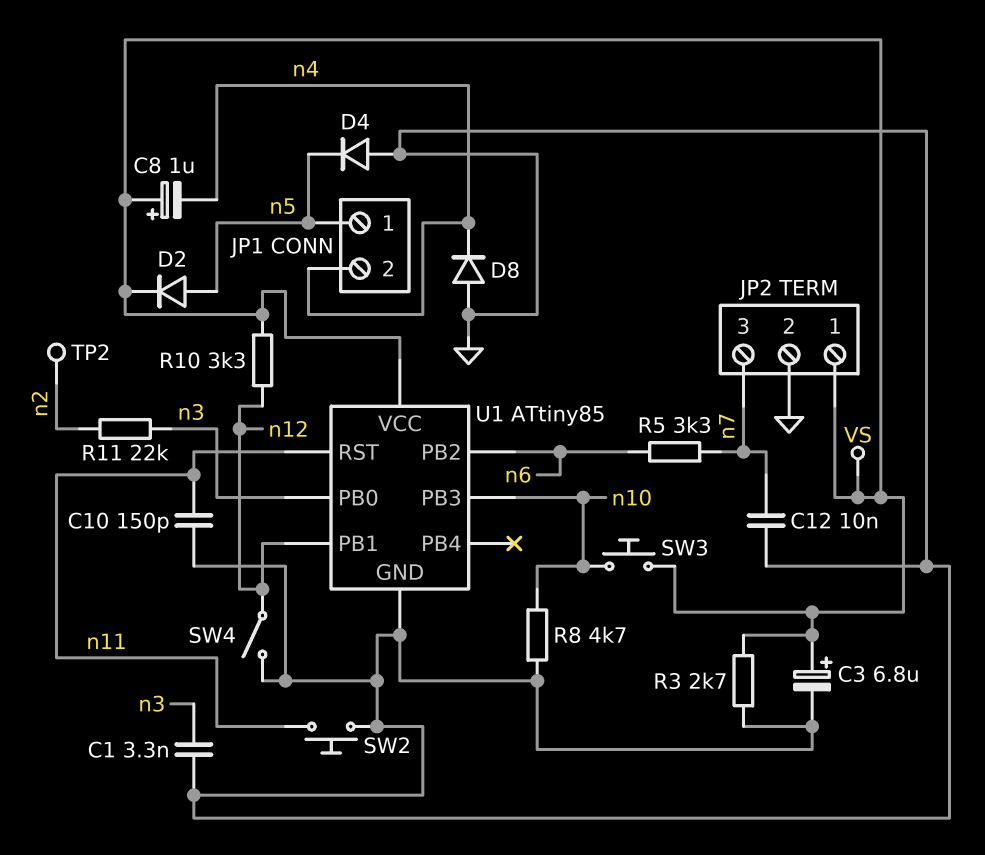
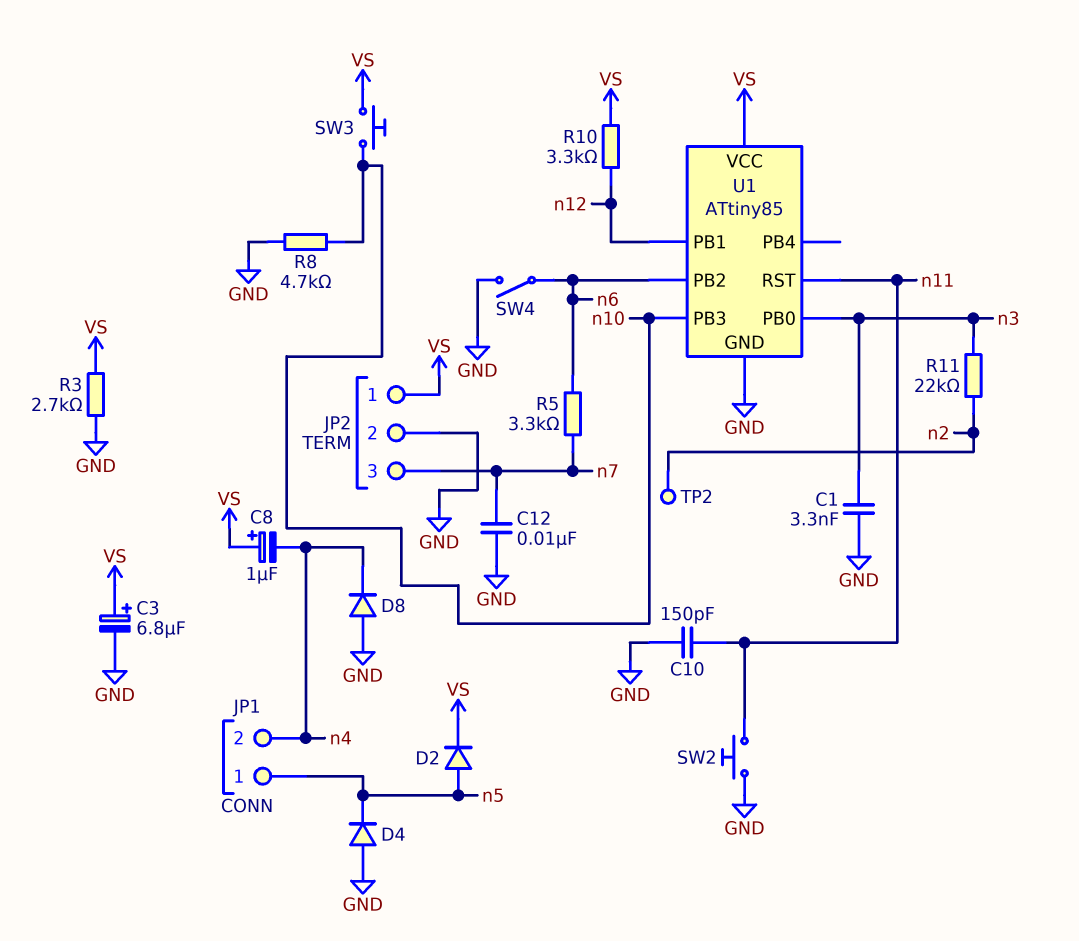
SW4: switch (GND, n12) -> switch (GND, n6)

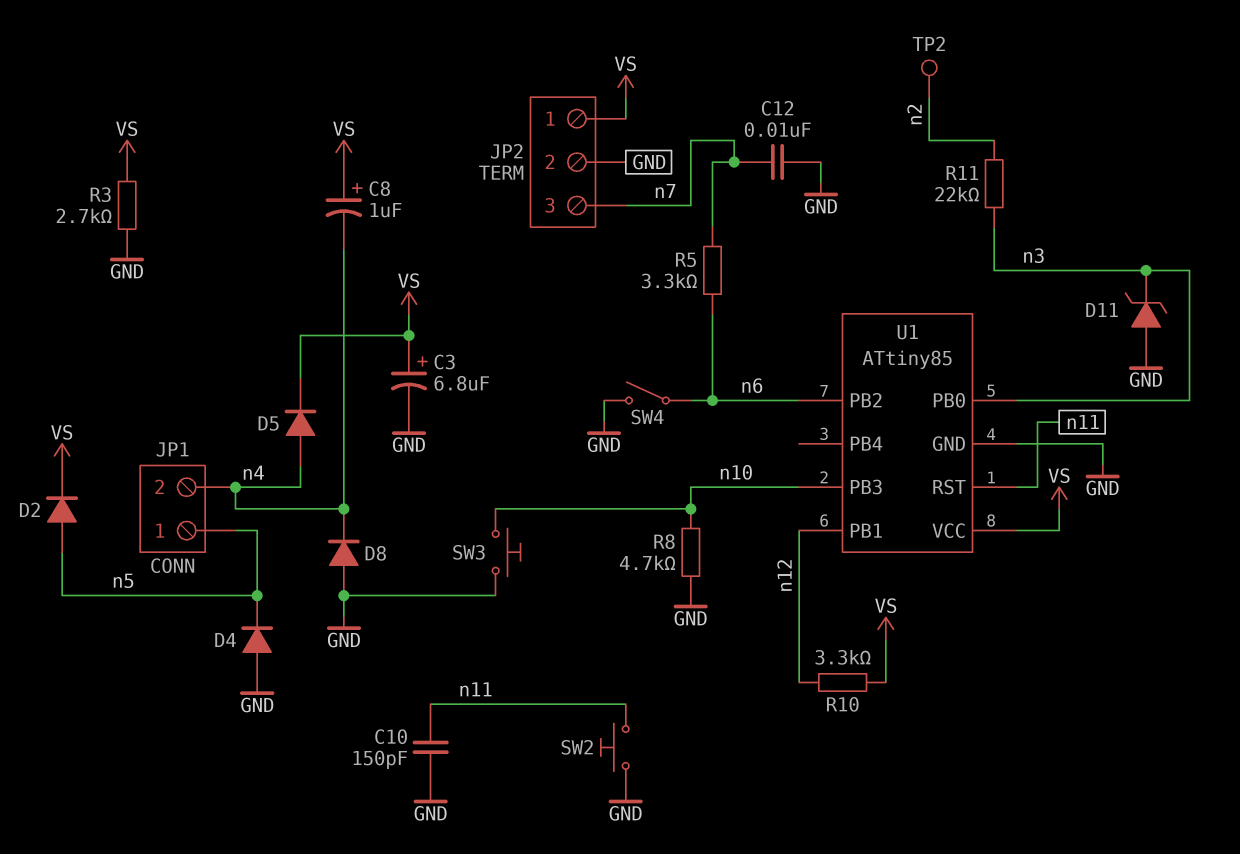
C1: 3.3nF (GND, n3) -> none
D5: none -> diode (A n4, K VS)
D11: none -> zener (A GND, K n3)
SW3: button (VS, n10) -> button (GND, n10)

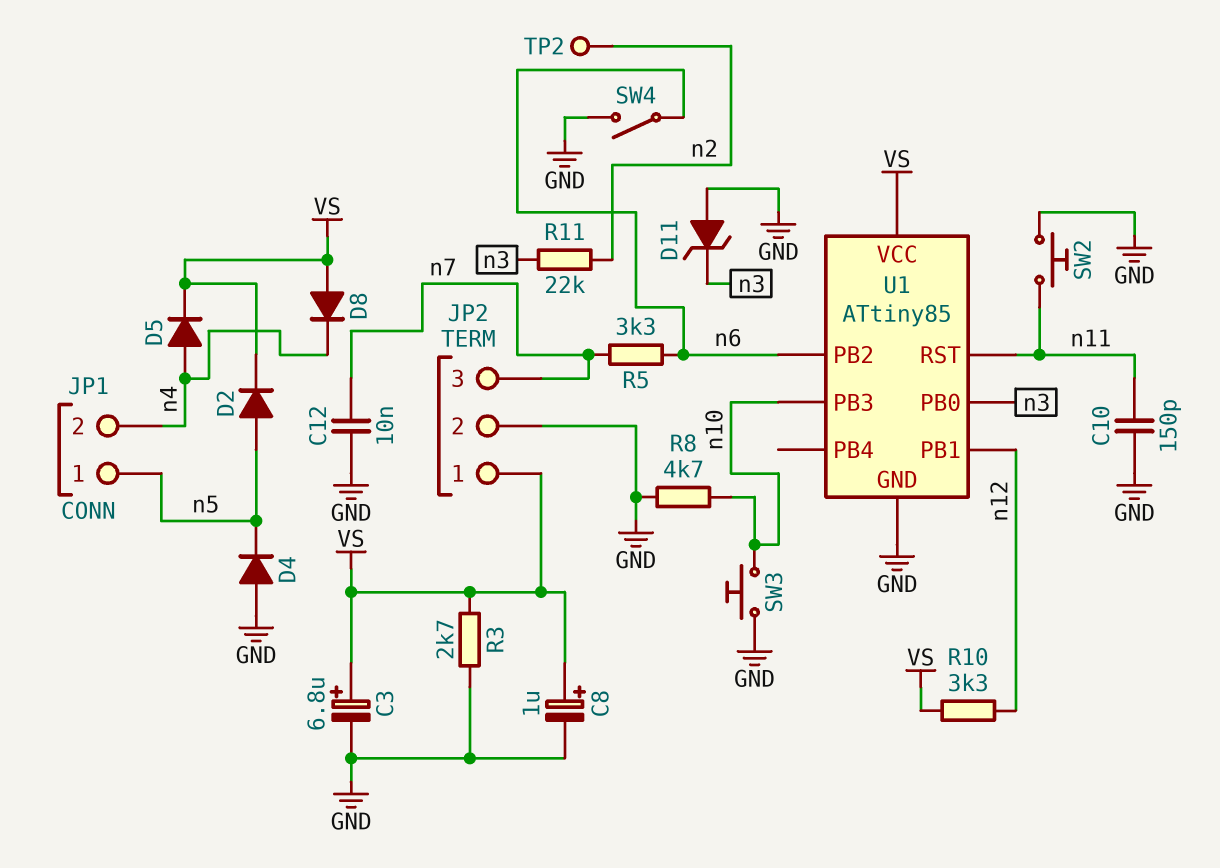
C8: 1uF (plus VS, minus n4) -> 1uF (plus VS, minus GND)
D8: diode (A GND, K n4) -> diode (A VS, K n4)

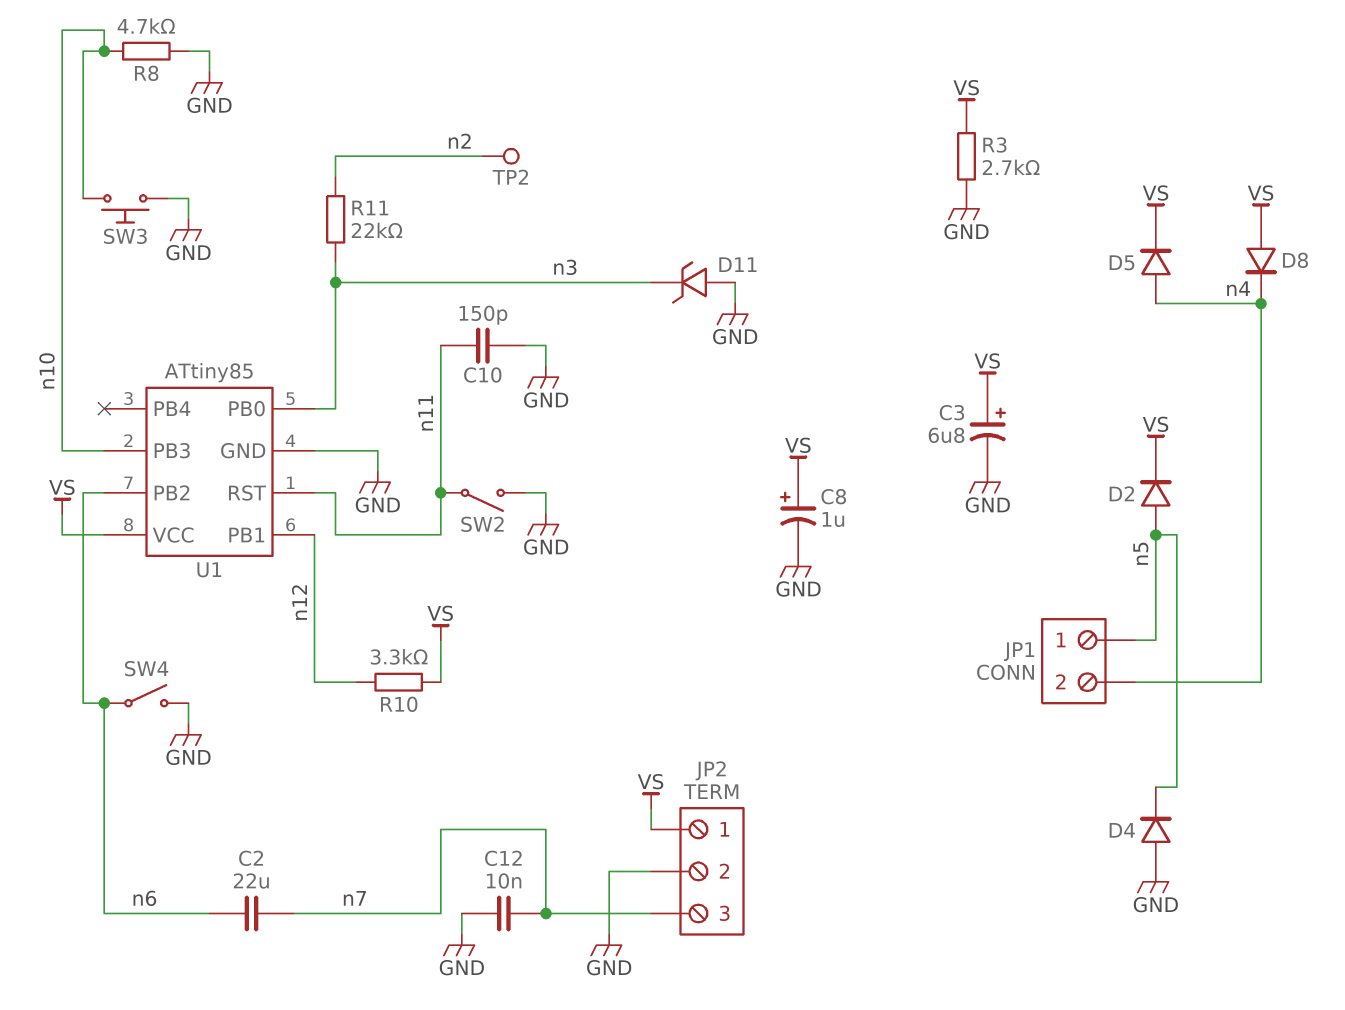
C2: none -> 22uF (n6, n7)
R5: 3.3k (n6, n7) -> none
SW2: button (GND, n11) -> switch (GND, n11)

